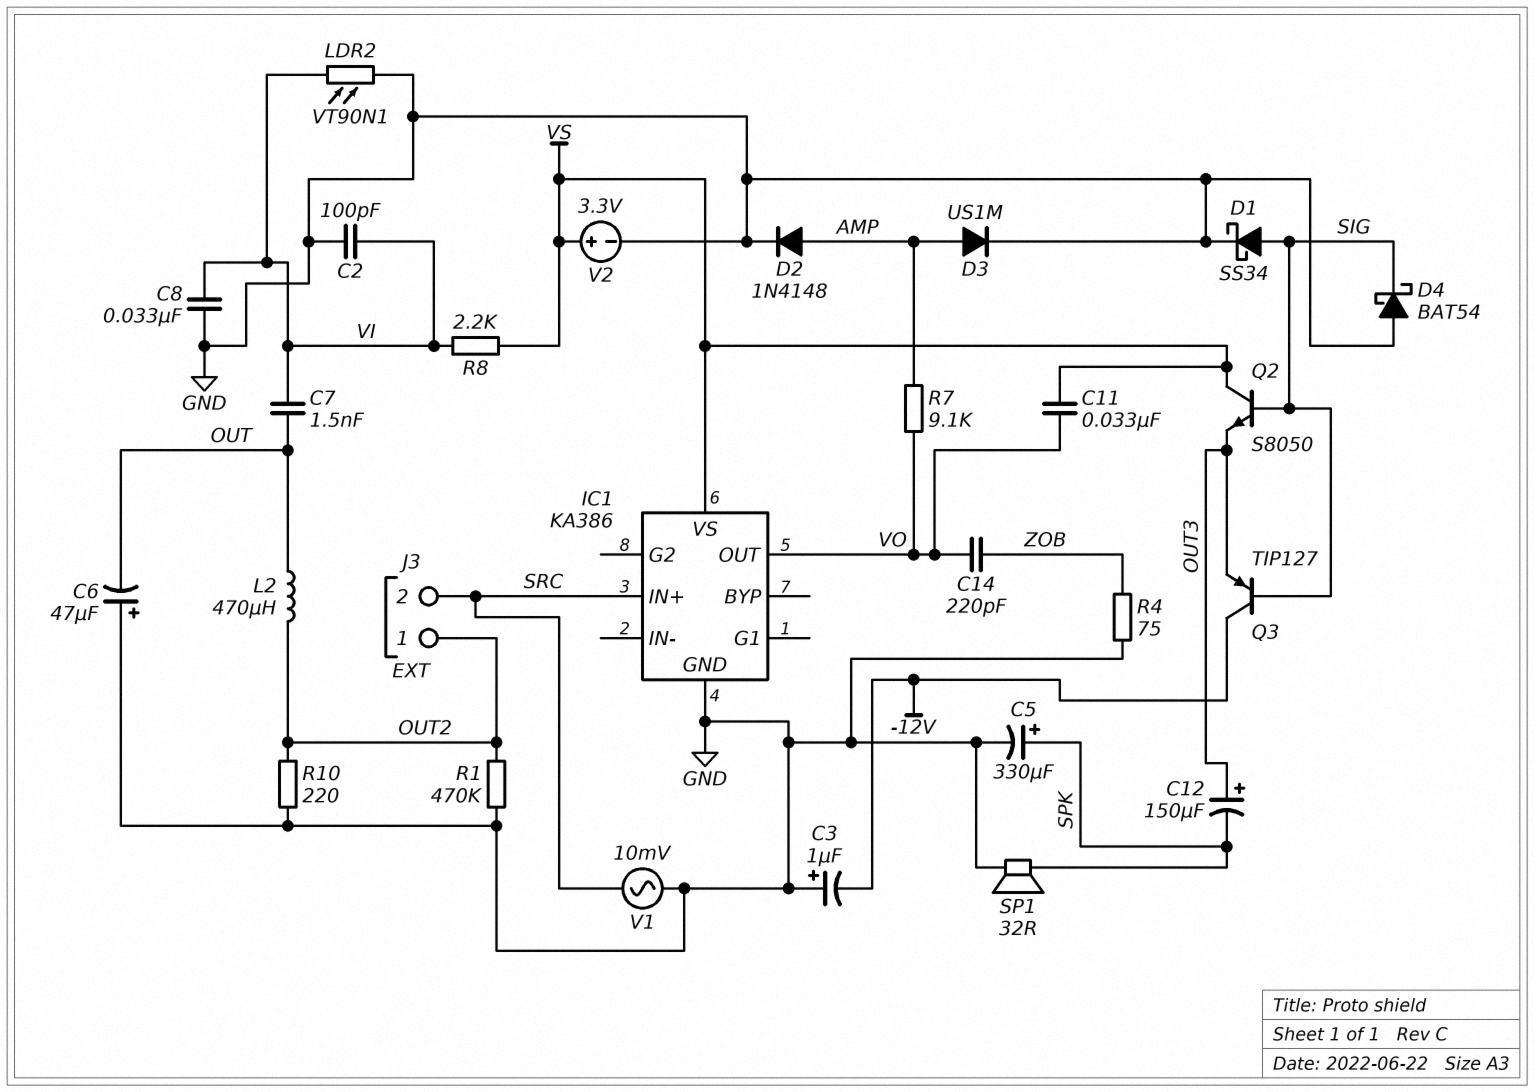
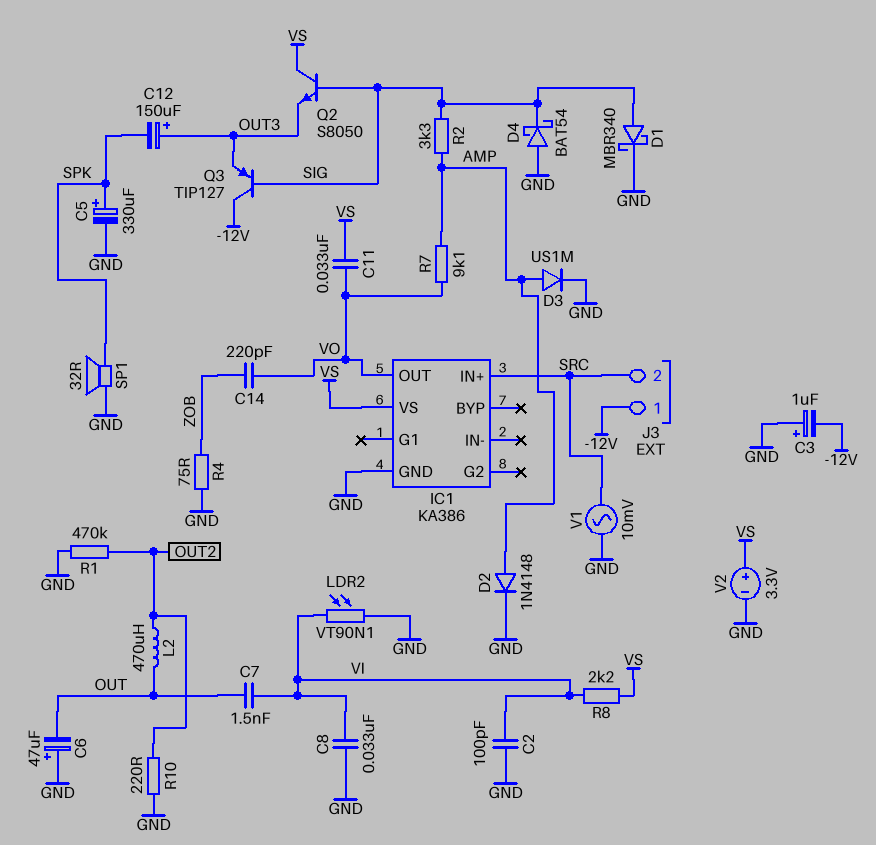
D1: schottky SS34 (A SIG, K GND) -> schottky MBR340 (A SIG, K GND)
J3 pin 1: OUT2 -> -12V
R2: none -> 3.3k (AMP, SIG)

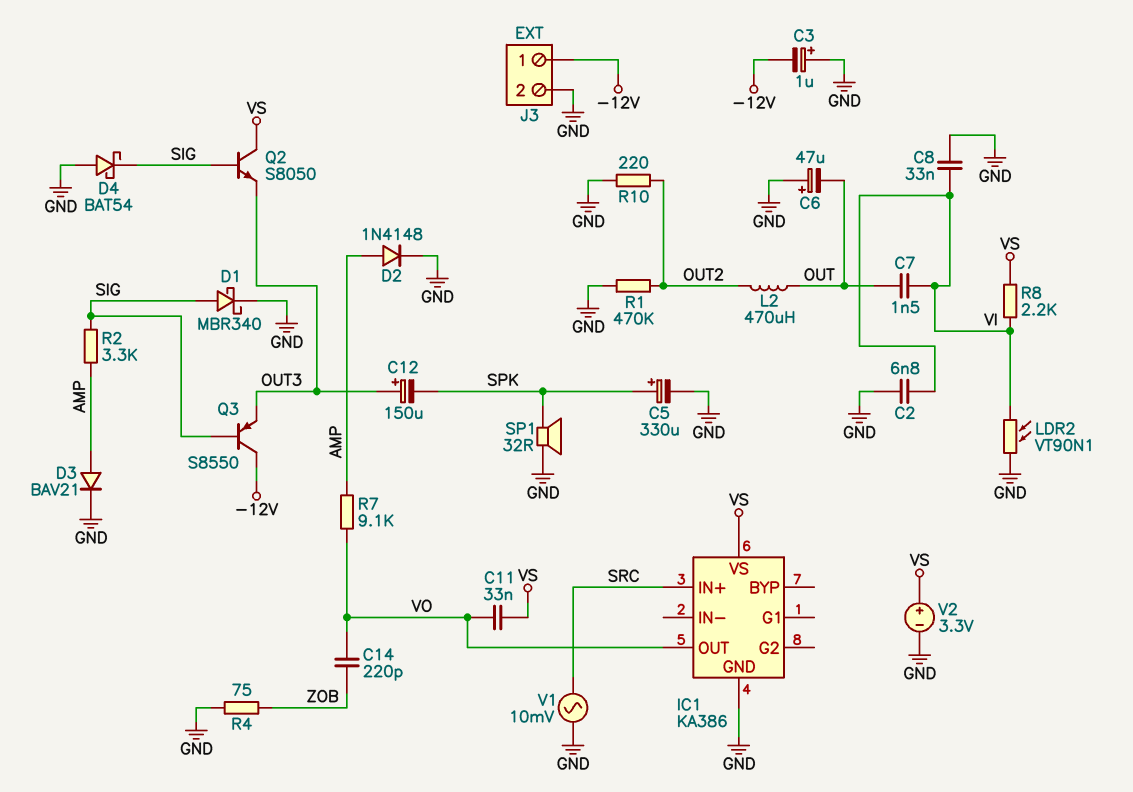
C2: 100pF (GND, VI) -> 6.8nF (GND, VI)
D3: diode US1M (A AMP, K GND) -> diode BAV21 (A AMP, K GND)
J3 pin 2: SRC -> GND
Q3: PNP TIP127 (B SIG, C -12V, E OUT3) -> PNP S8550 (B SIG, C -12V, E OUT3)

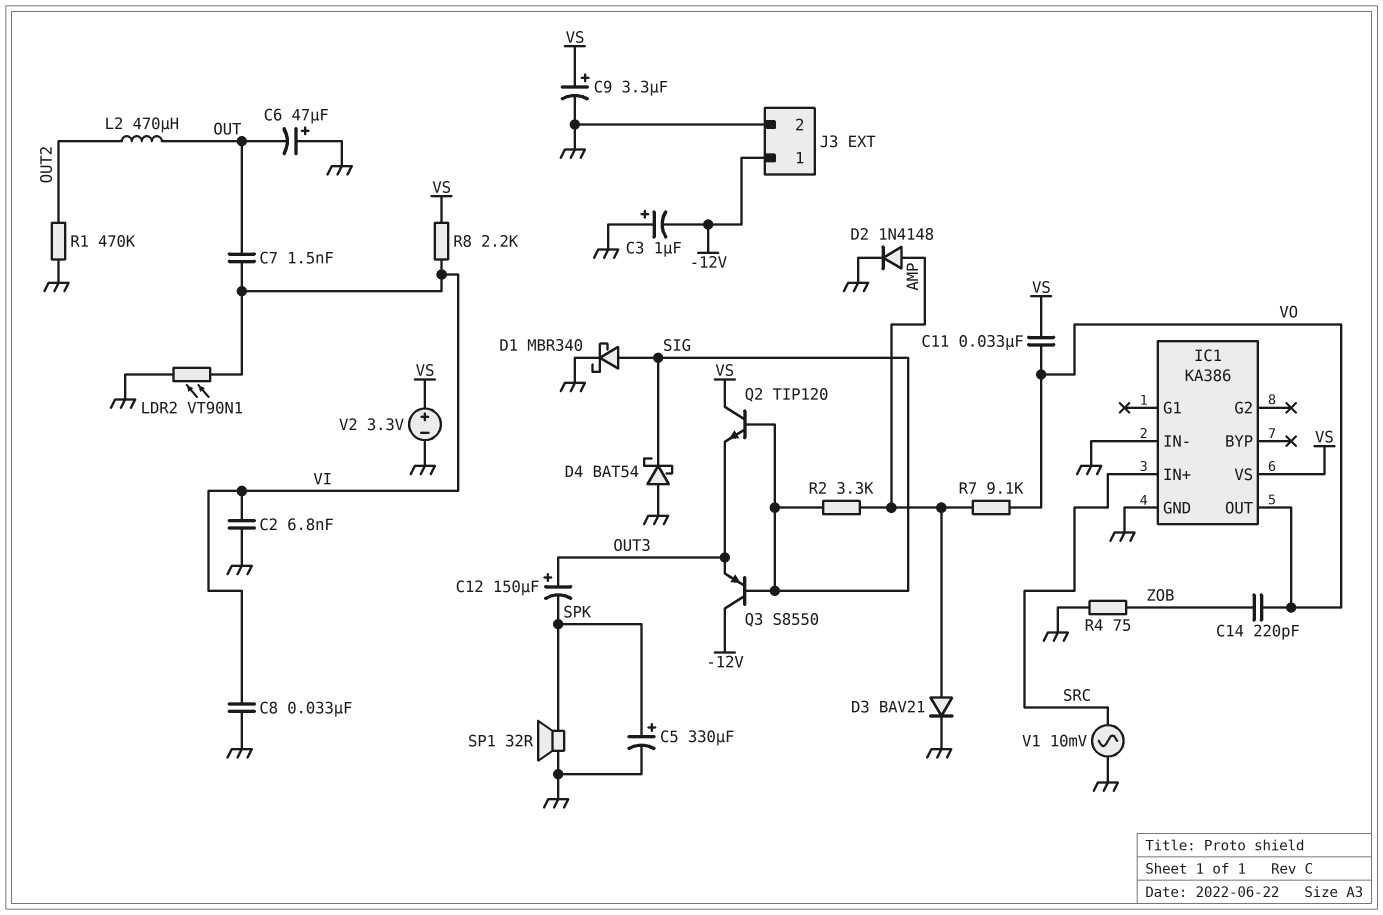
C9: none -> 3.3uF (plus VS, minus GND)
IC1 pin IN-: none -> GND
Q2: NPN S8050 (B SIG, C VS, E OUT3) -> NPN TIP120 (B SIG, C VS, E OUT3)
R10: 220 (GND, OUT2) -> none

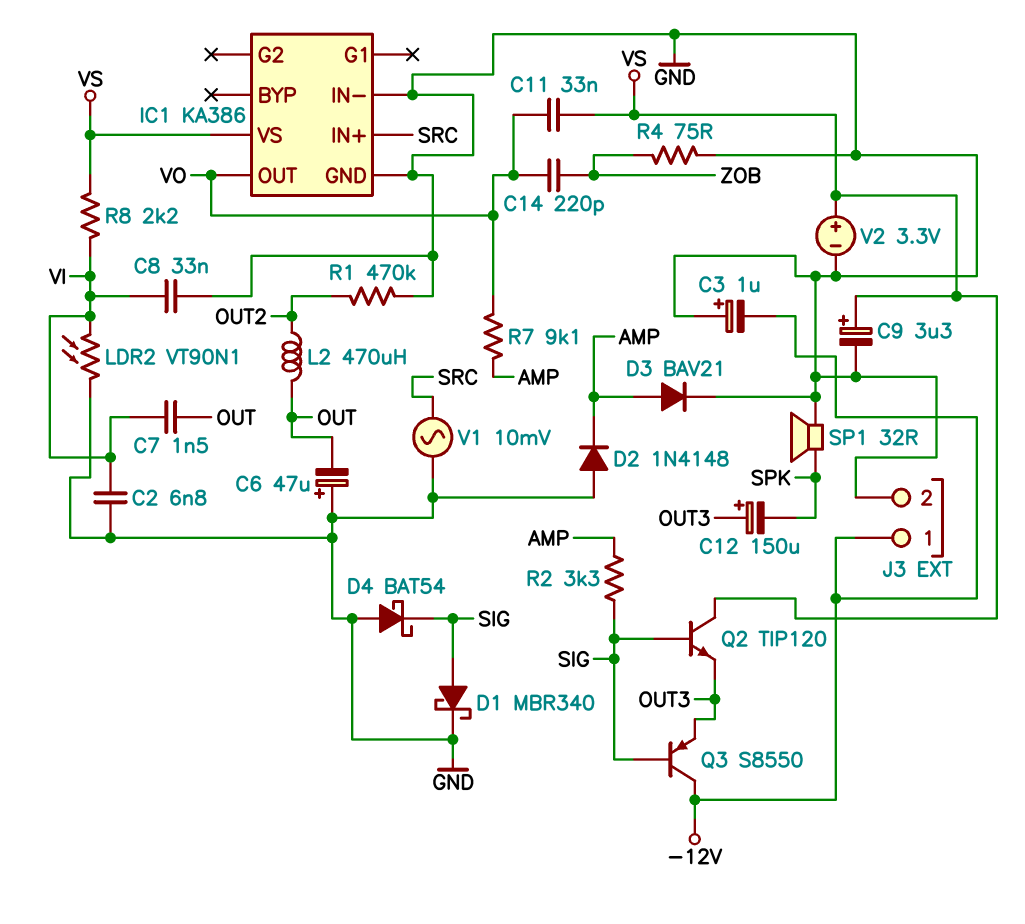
C5: 330uF (plus SPK, minus GND) -> none
D2: diode 1N4148 (A AMP, K GND) -> diode 1N4148 (A GND, K AMP)

